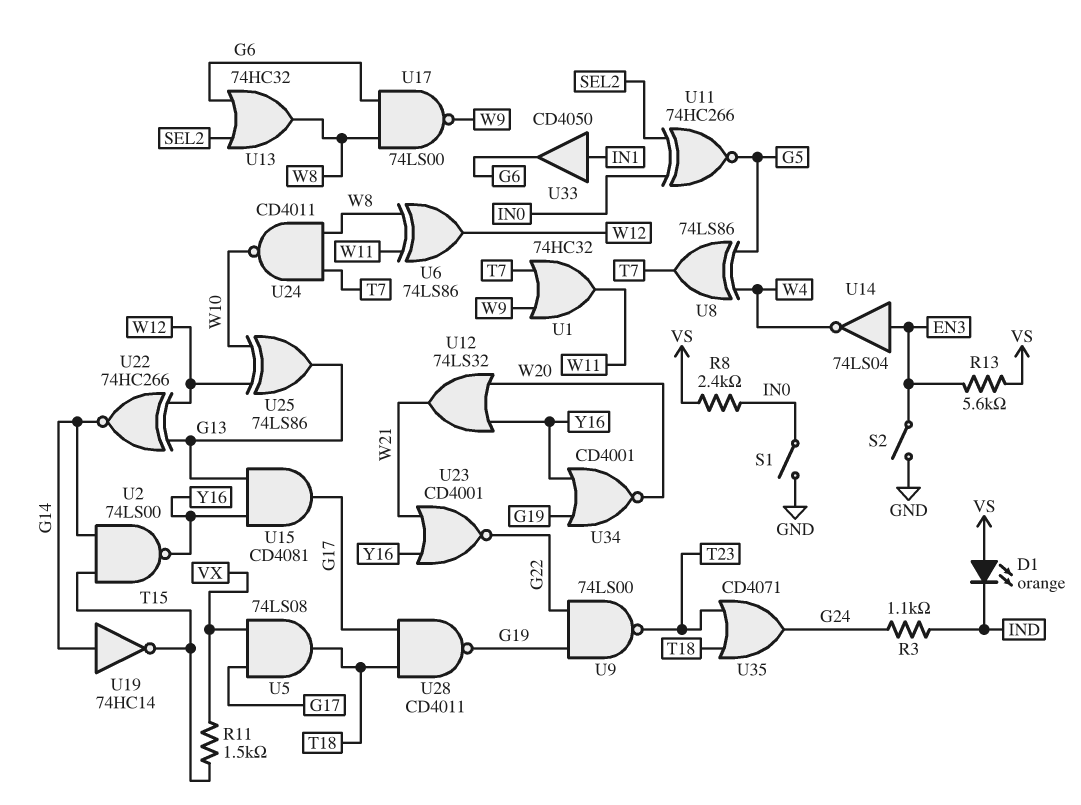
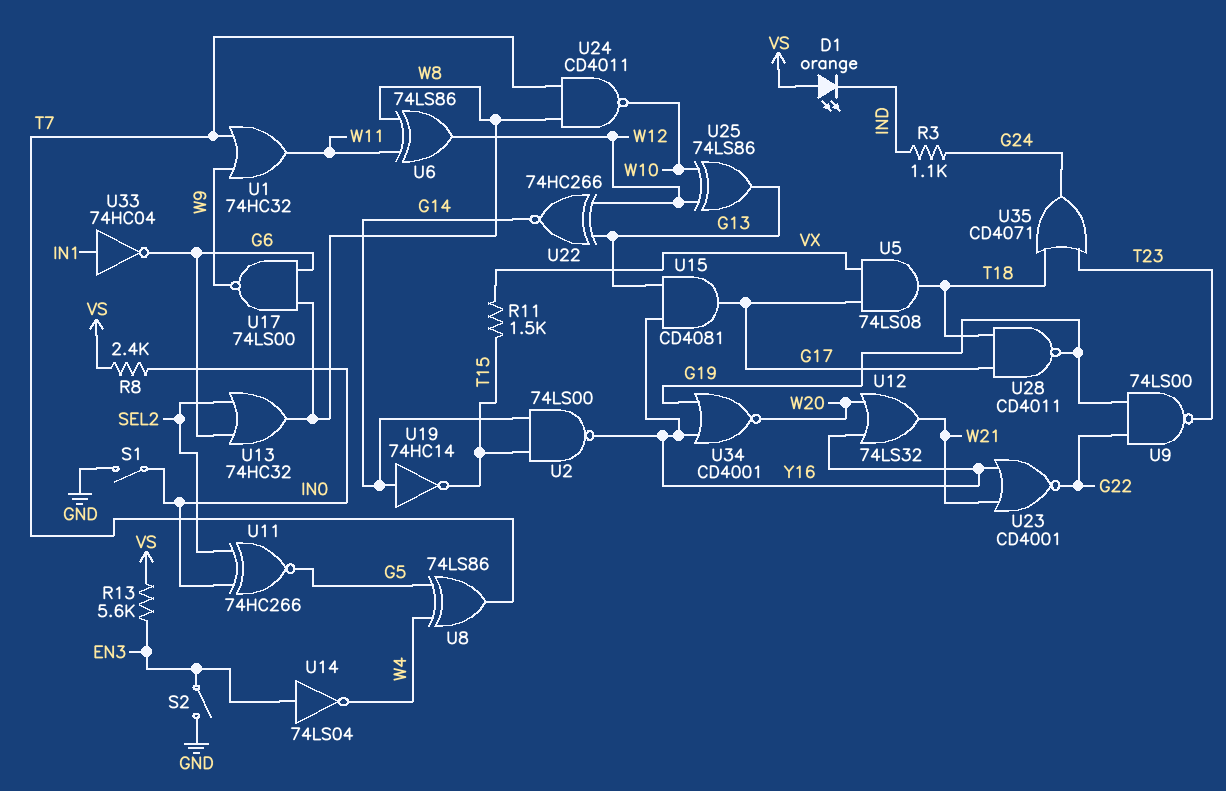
U33: buffer CD4050 (in IN1, out G6) -> NOT 74HC04 (in IN1, out G6)

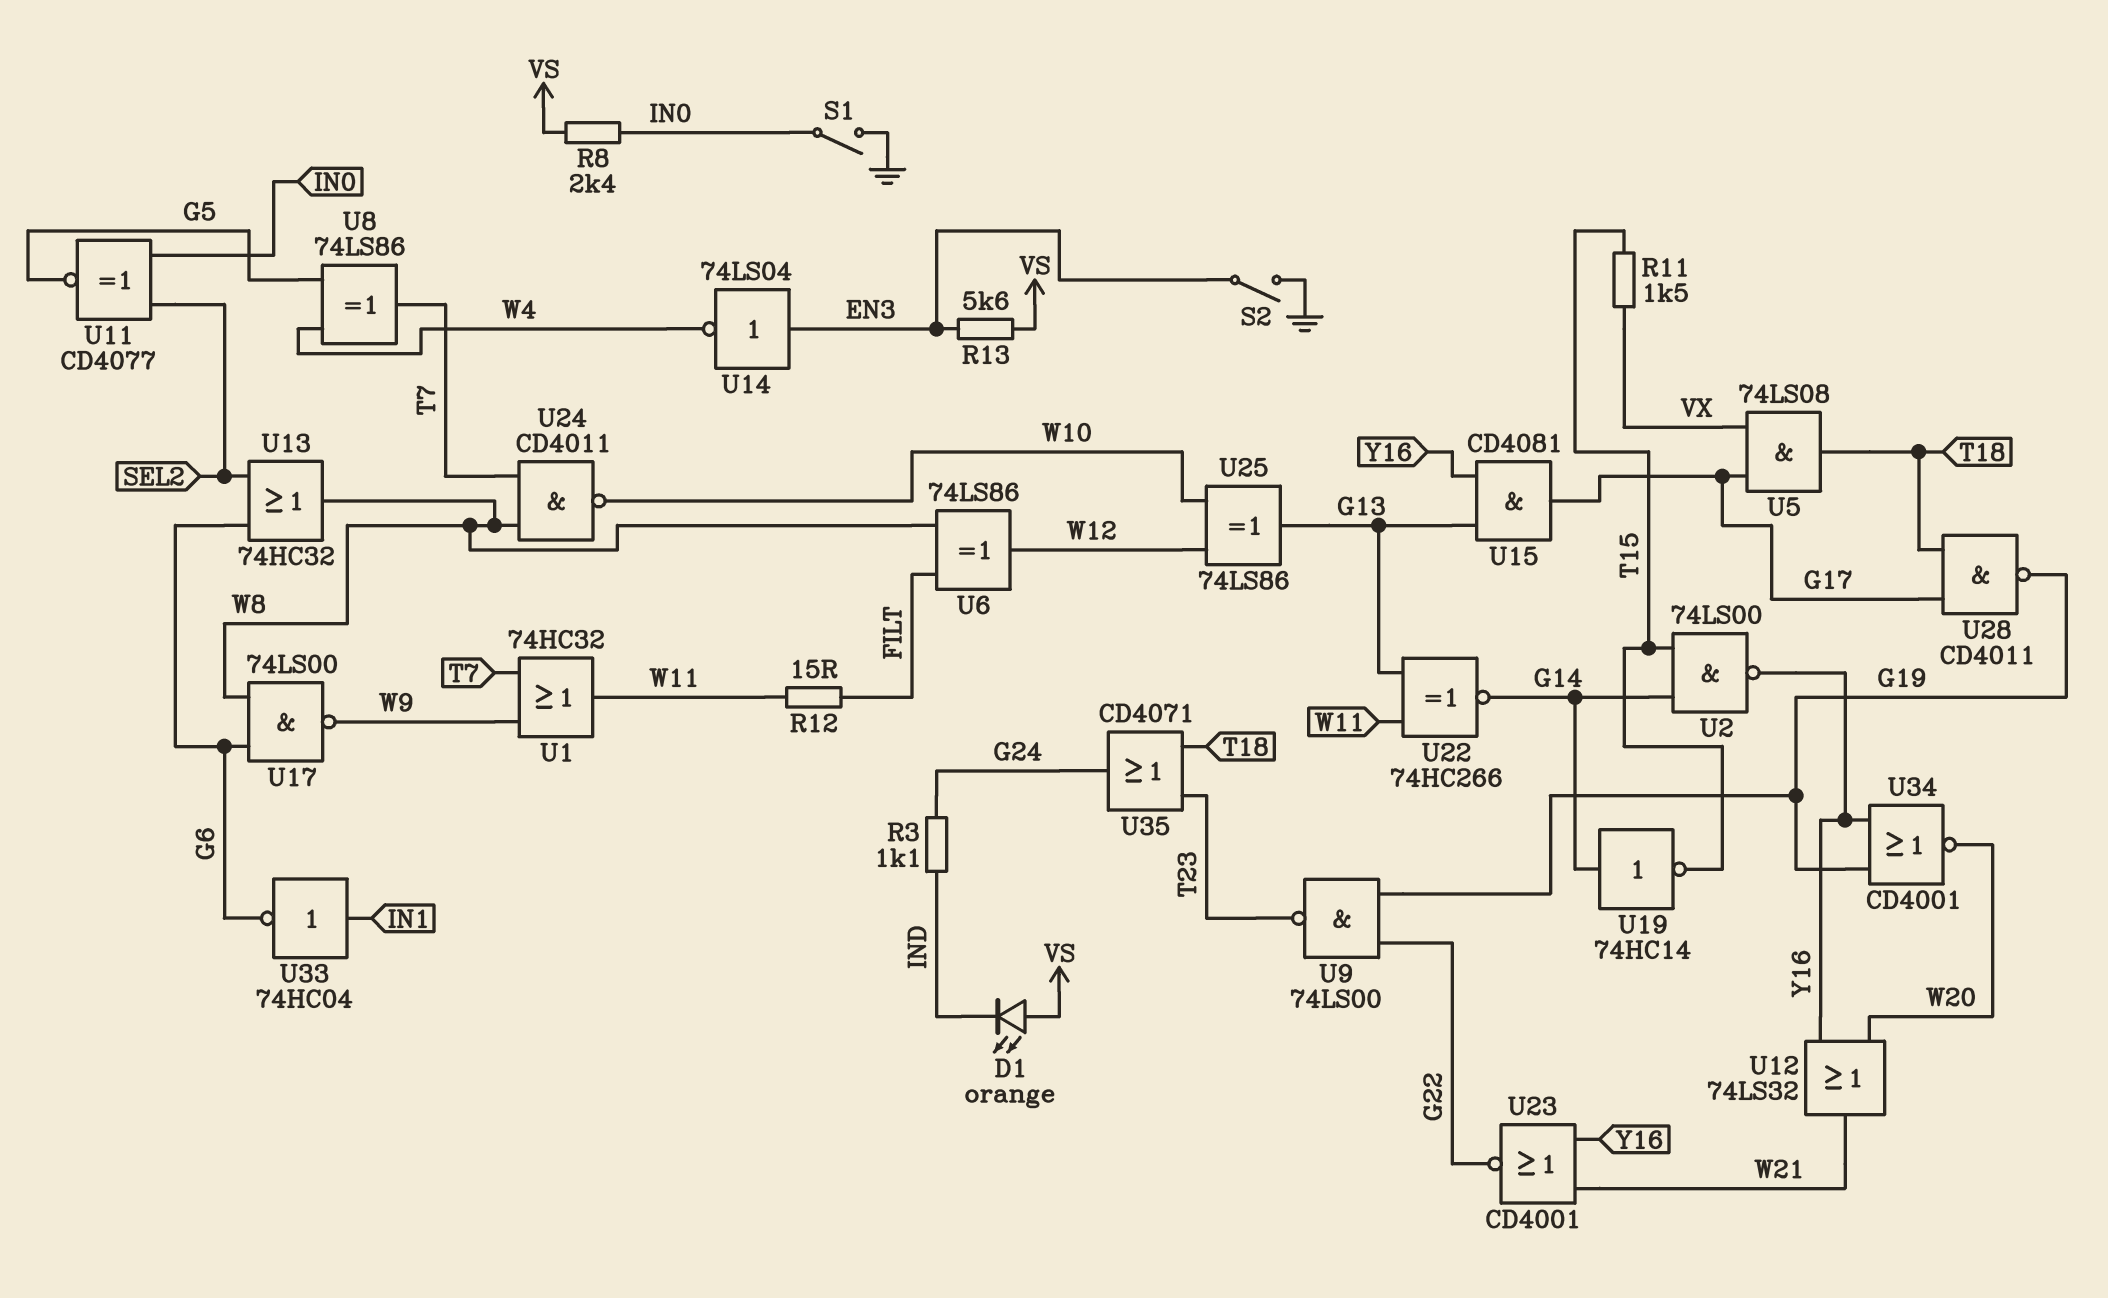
R12: none -> 15 (FILT, W11)
U6: XOR 74LS86 (in W8, in W11, out W12) -> XOR 74LS86 (in FILT, in W8, out W12)
U11: XNOR 74HC266 (in IN0, in SEL2, out G5) -> XNOR CD4077 (in IN0, in SEL2, out G5)
U22: XNOR 74HC266 (in G13, in W12, out G14) -> XNOR 74HC266 (in G13, in W11, out G14)

